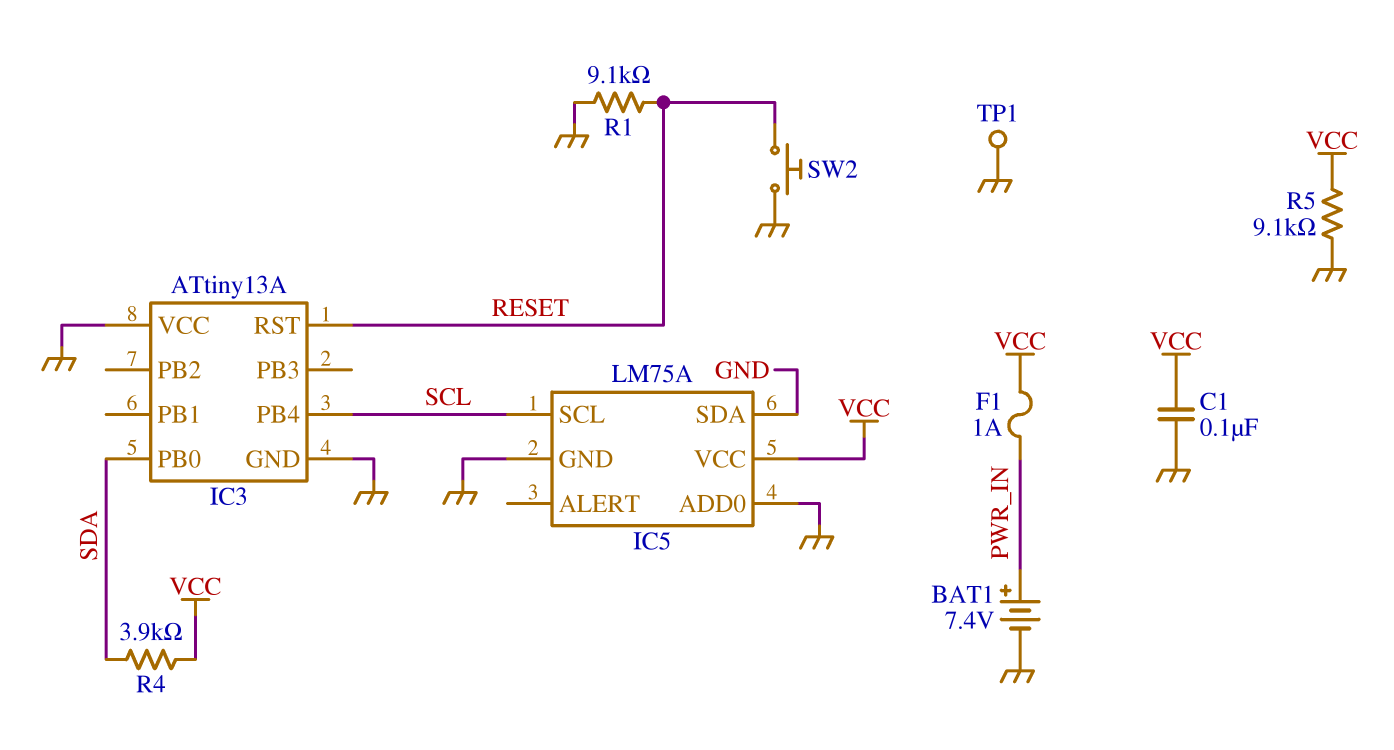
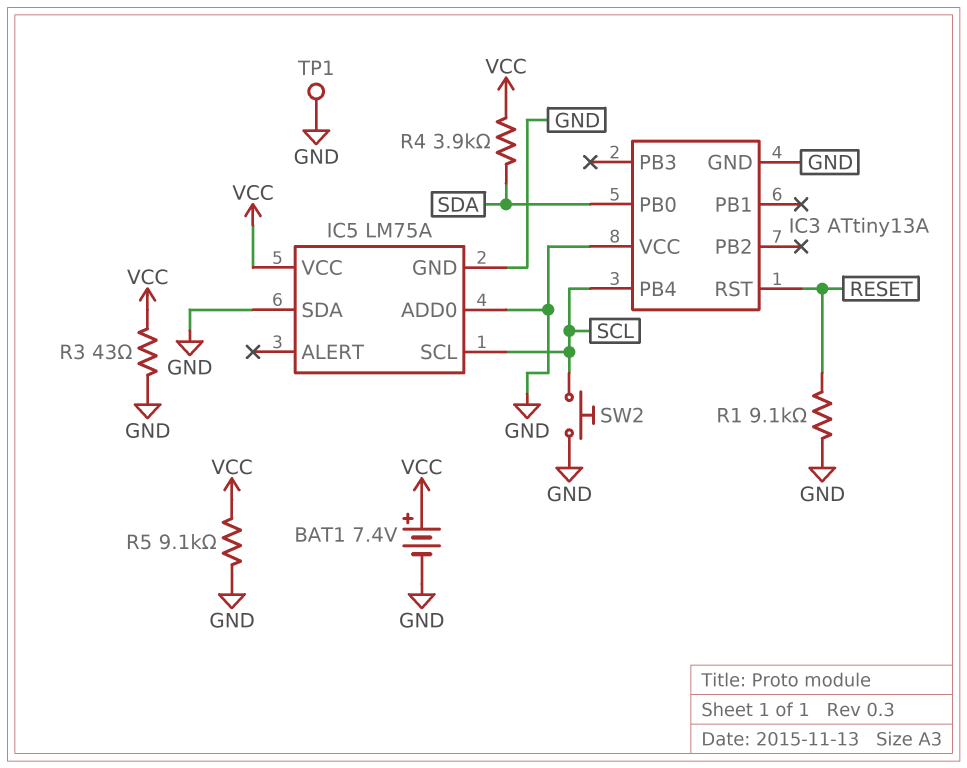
BAT1: 7.4V (plus PWR_IN, minus GND) -> 7.4V (plus VCC, minus GND)
C1: 100nF (GND, VCC) -> none
F1: 1A (PWR_IN, VCC) -> none
R3: none -> 43 (GND, VCC)
SW2: button (GND, RESET) -> button (GND, SCL)

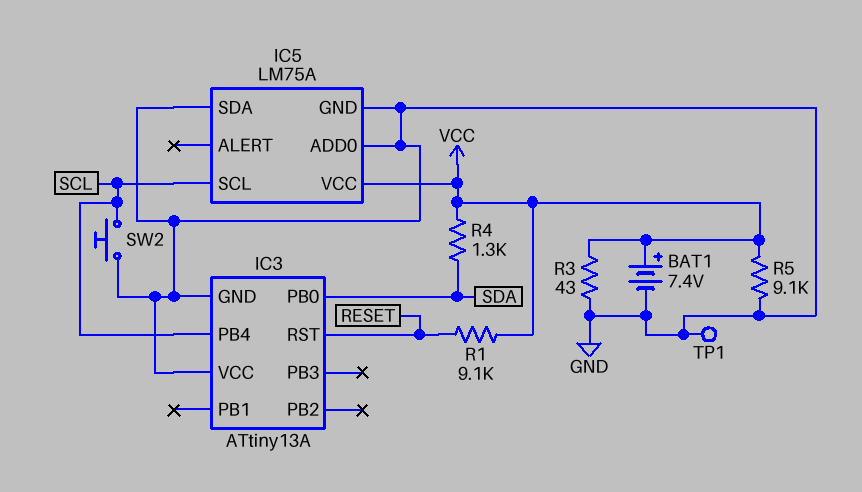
R1: 9.1k (GND, RESET) -> 9.1k (RESET, VCC)
R4: 3.9k (SDA, VCC) -> 1.3k (SDA, VCC)

